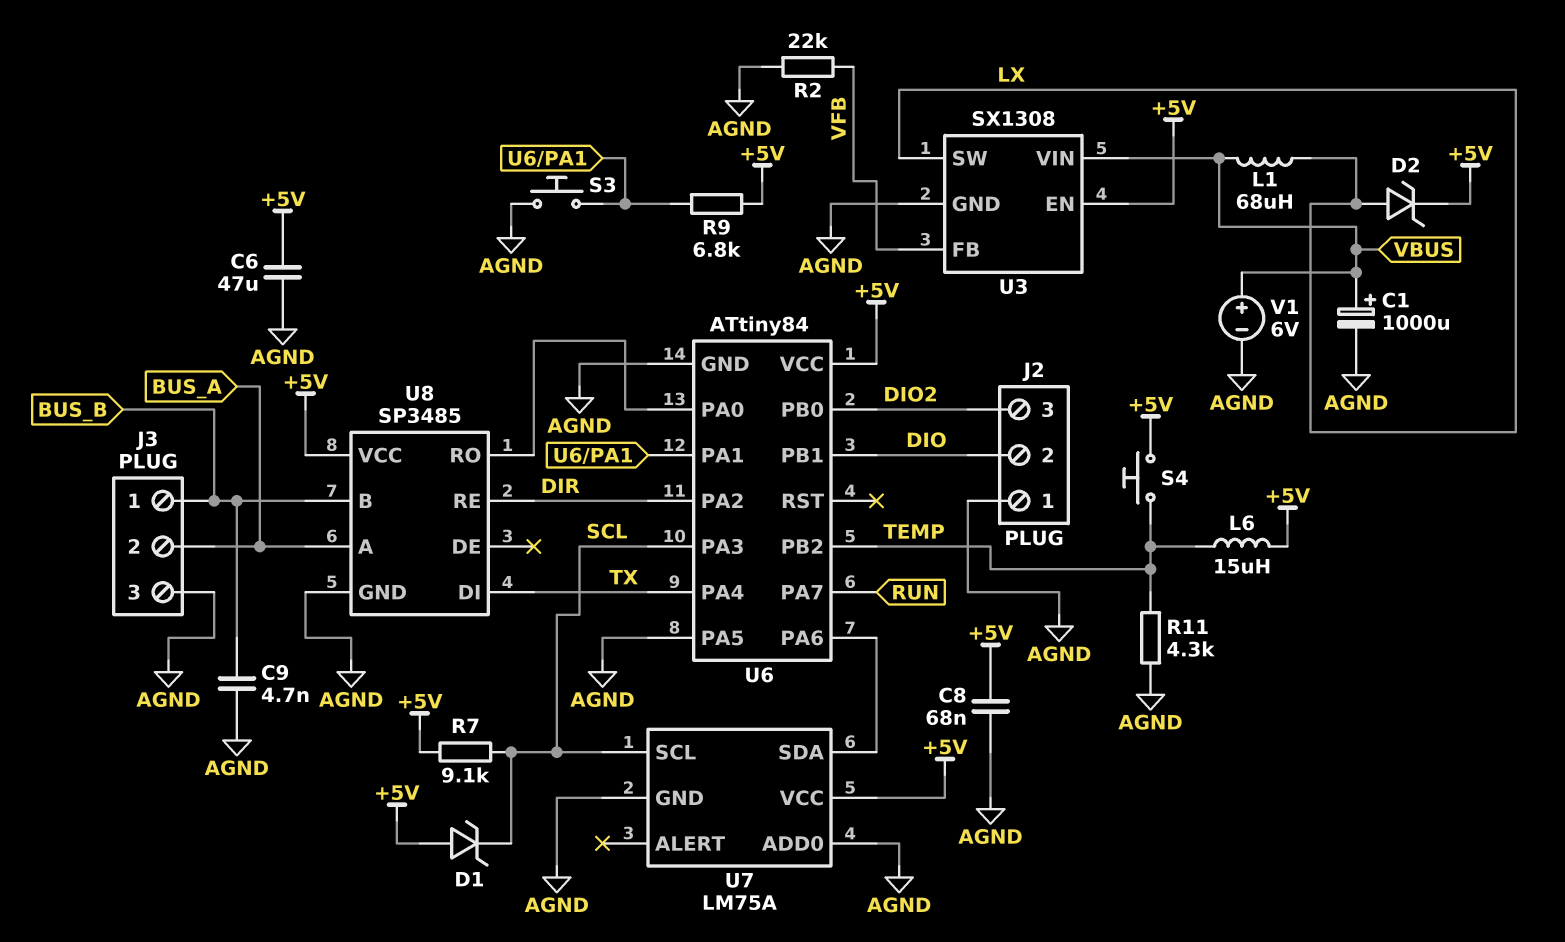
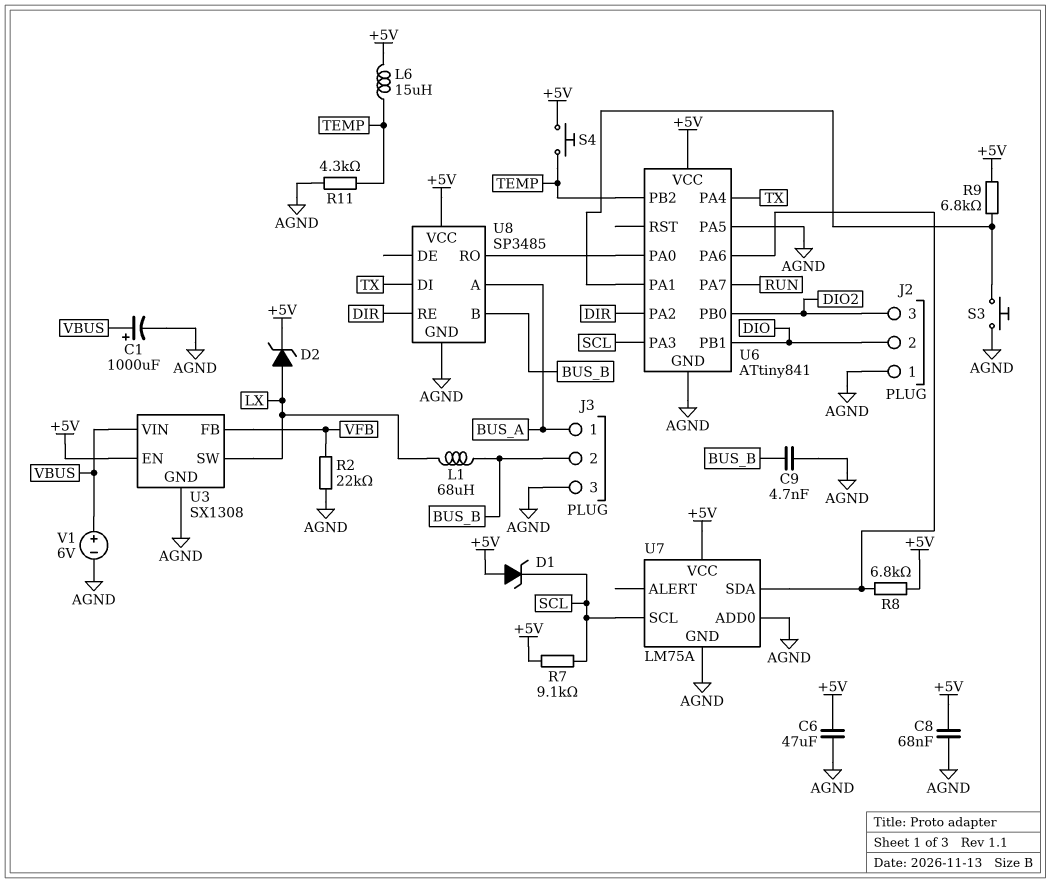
J3 pin 1: BUS_B -> BUS_A
J3 pin 2: BUS_A -> BUS_B
L1: 68uH (LX, VBUS) -> 68uH (BUS_B, LX)
R8: none -> 6.8k (+5V, U6/PA6)
U6: ATtiny84 -> ATtiny841

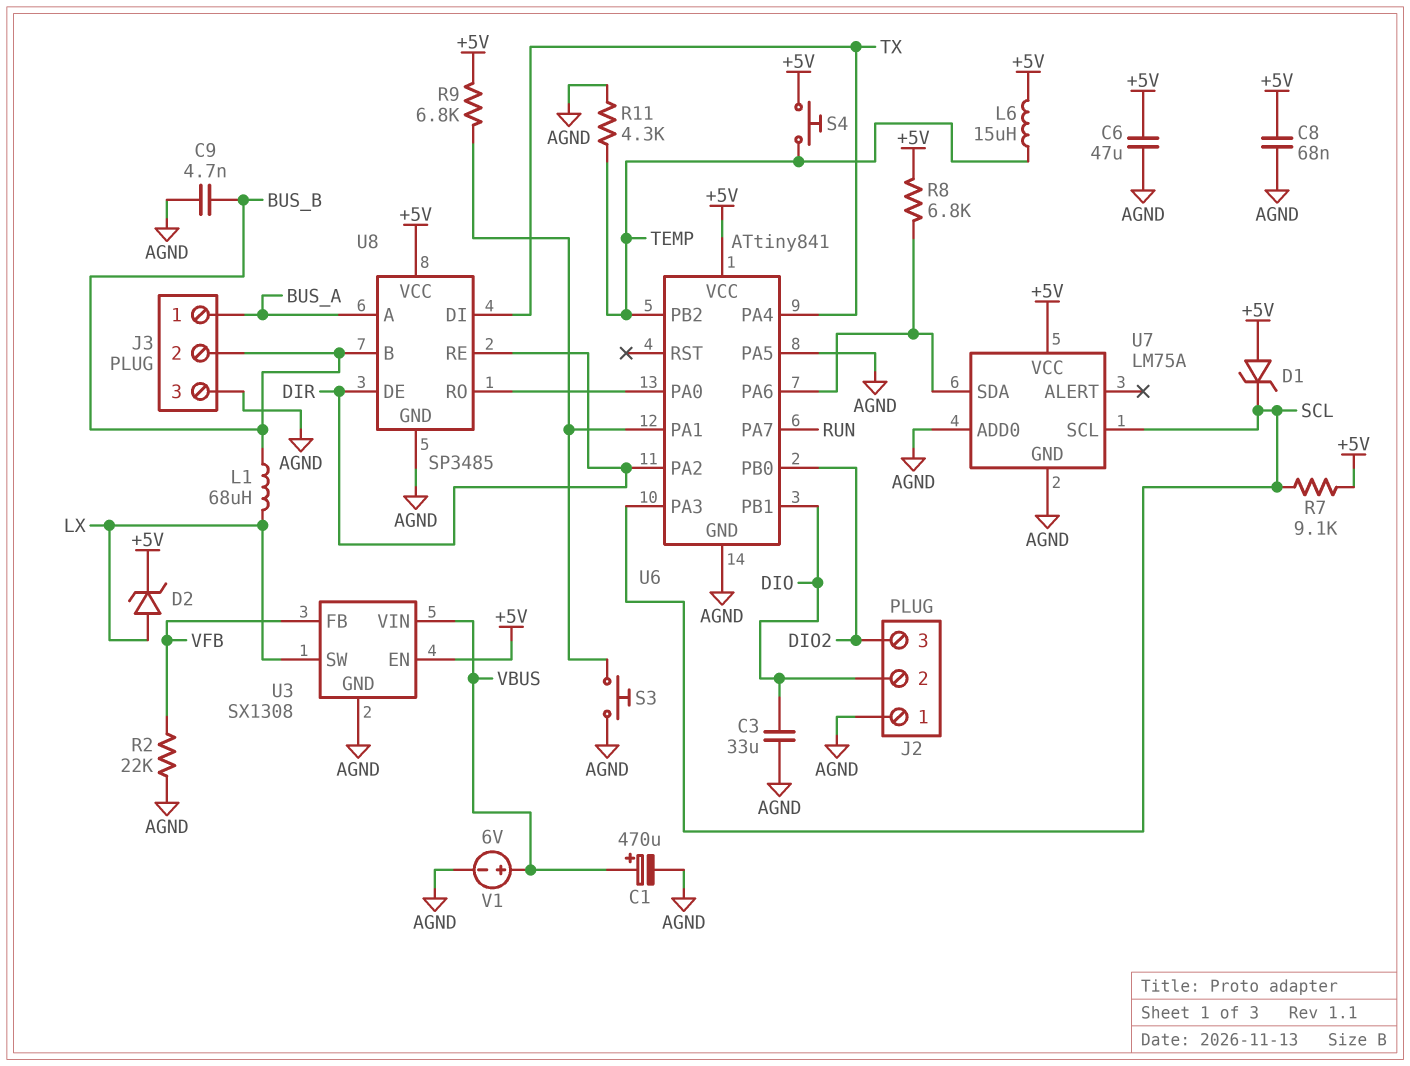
C1: 1000uF (plus VBUS, minus AGND) -> 470uF (plus VBUS, minus AGND)
C3: none -> 33uF (AGND, DIO)
U8 pin DE: none -> DIR

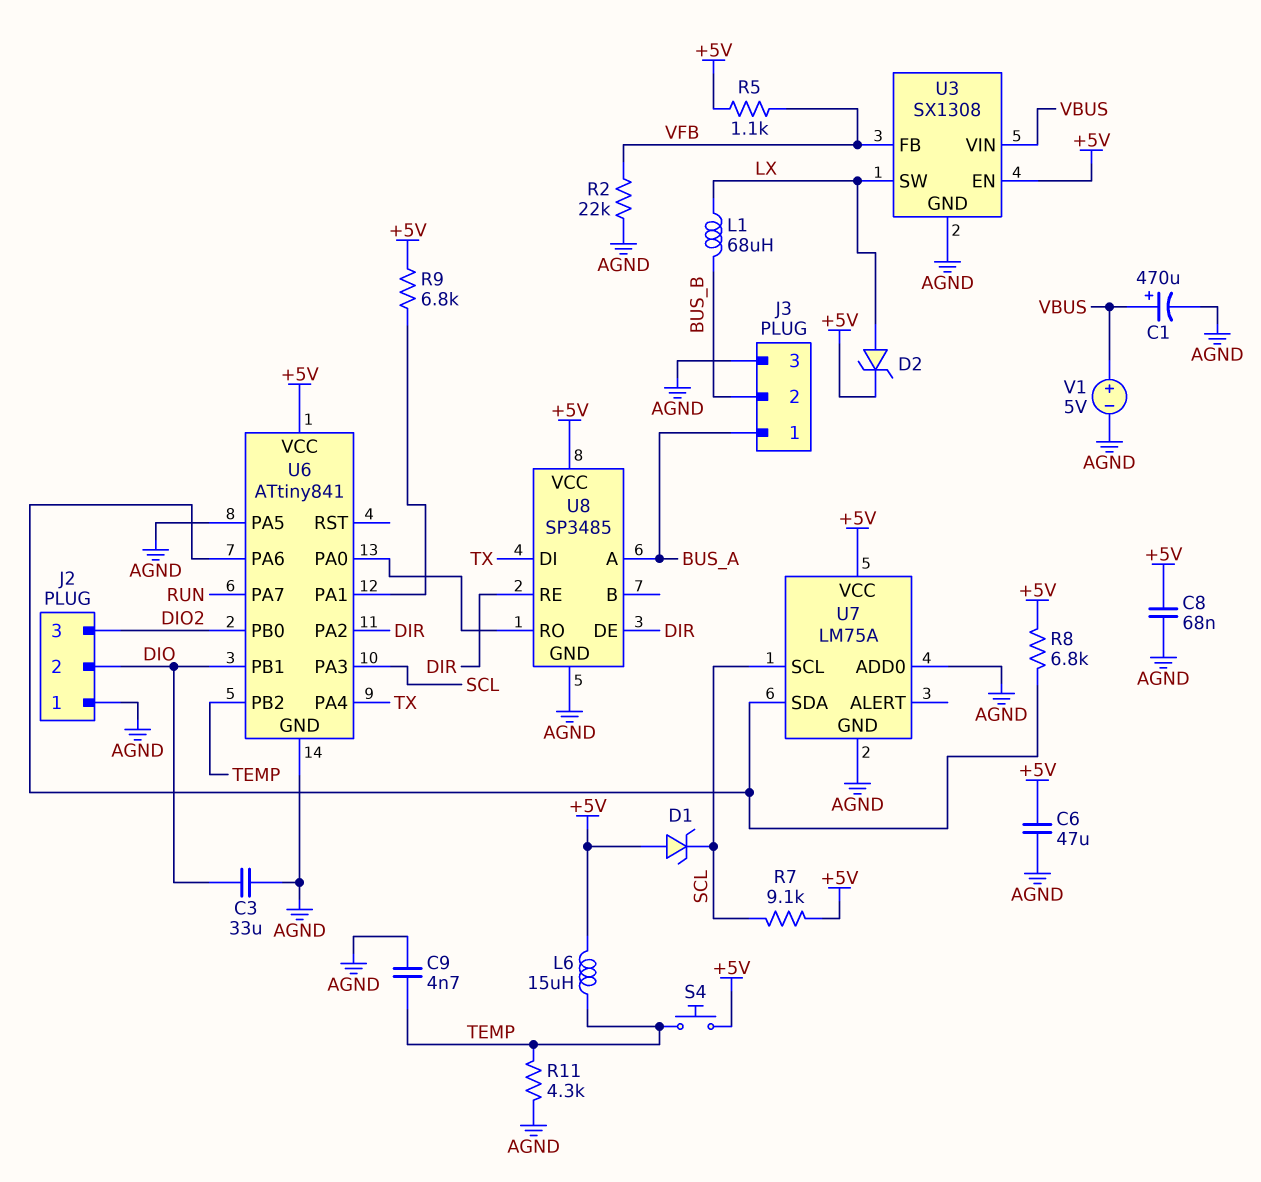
C9: 4.7nF (AGND, BUS_B) -> 4.7nF (AGND, TEMP)
R5: none -> 1.1k (+5V, VFB)
S3: button (AGND, U6/PA1) -> none
U8 pin B: BUS_B -> none
V1: 6V (plus VBUS, minus AGND) -> 5V (plus VBUS, minus AGND)

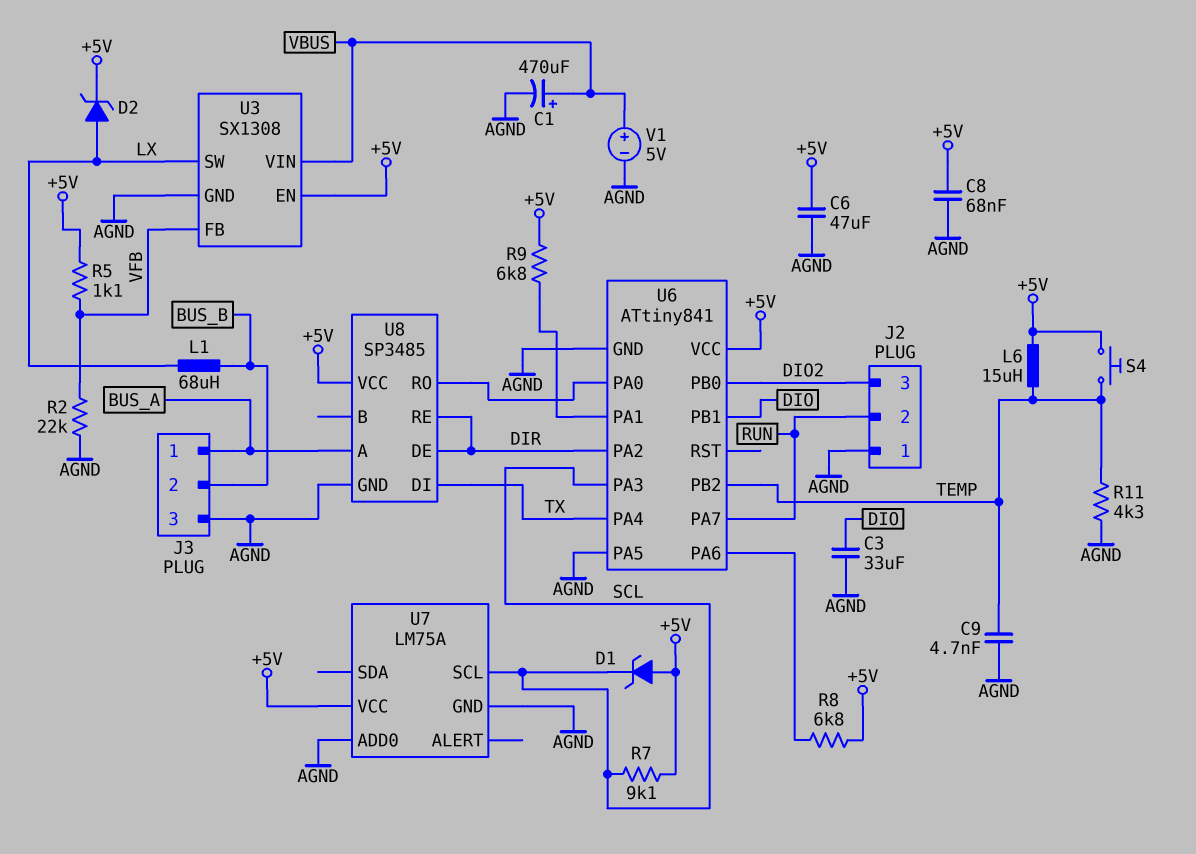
J2 pin 2: DIO -> RUN
U7 pin SDA: U6/PA6 -> none

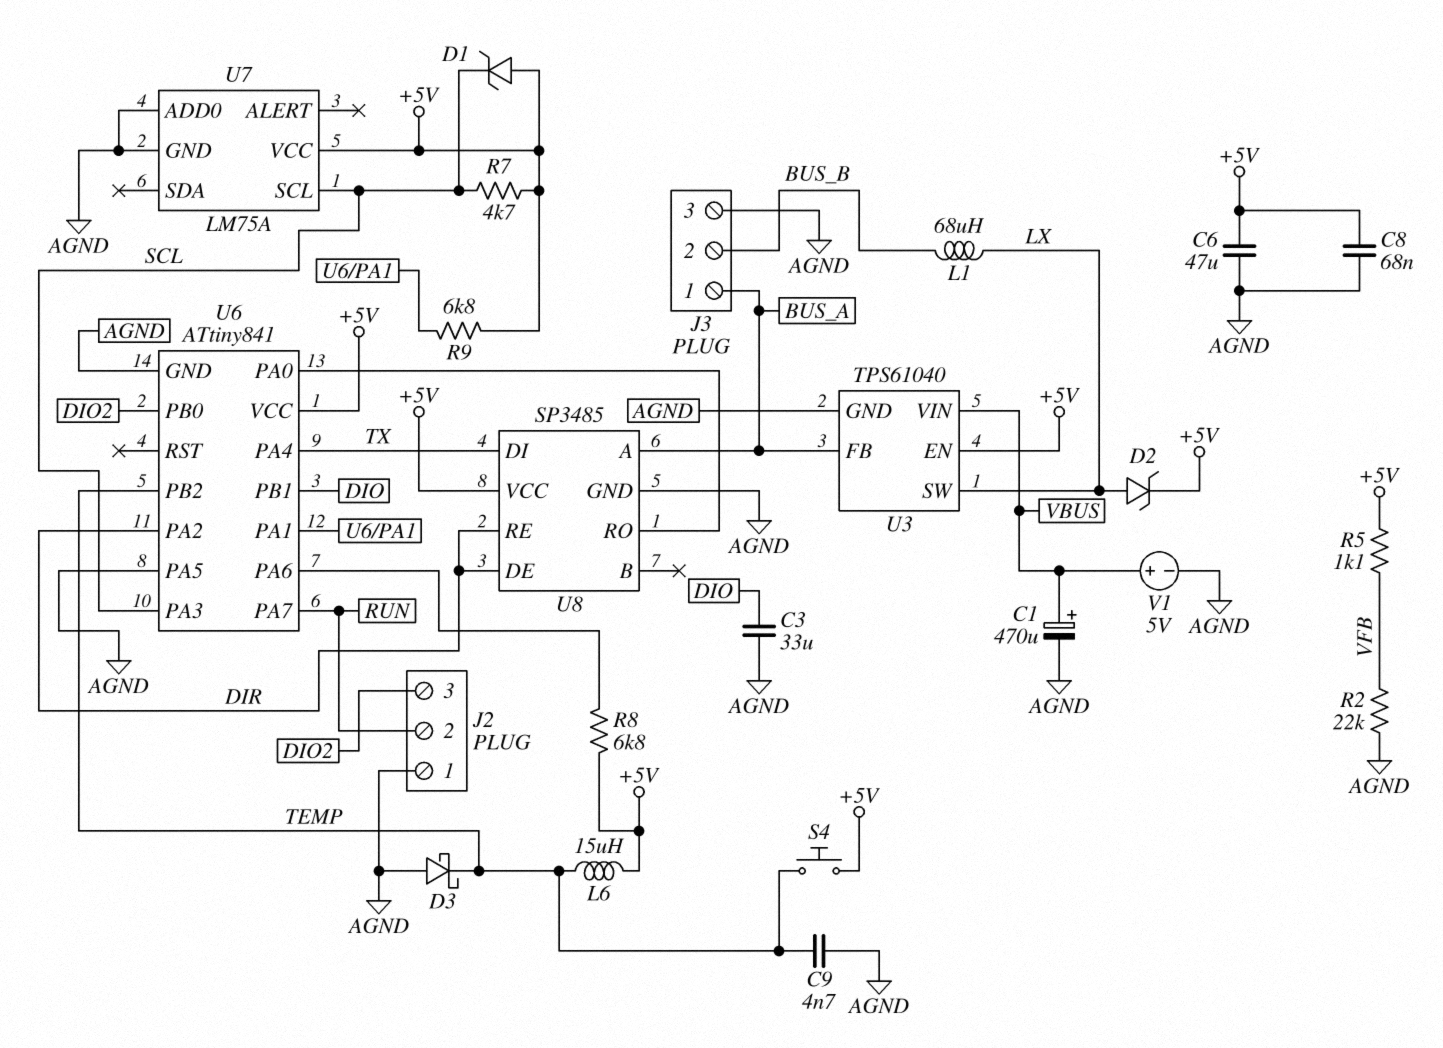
D3: none -> schottky (A AGND, K TEMP)
R7: 9.1k (+5V, SCL) -> 4.7k (+5V, SCL)
R11: 4.3k (AGND, TEMP) -> none
U3: SX1308 -> TPS61040
U3 pin FB: VFB -> BUS_A

